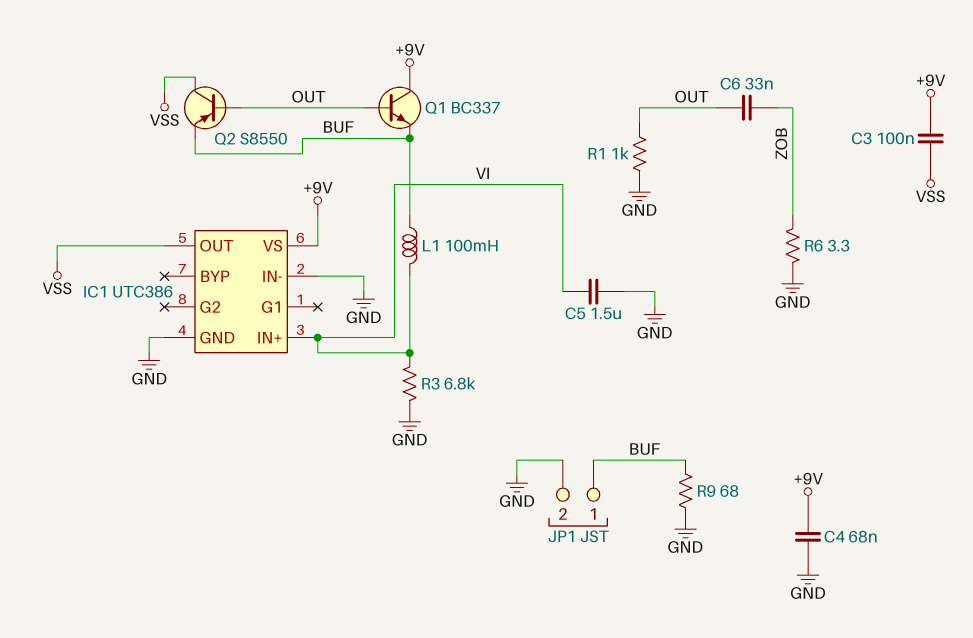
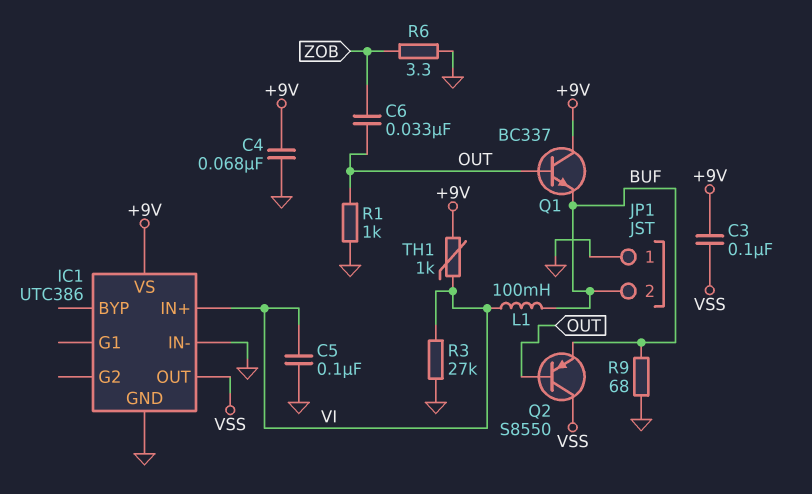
C5: 1.5uF (GND, VI) -> 100nF (GND, VI)
JP1 pin 1: BUF -> GND
JP1 pin 2: GND -> BUF
R3: 6.8k (GND, VI) -> 27k (GND, VI)
TH1: none -> 1k (+9V, VI)

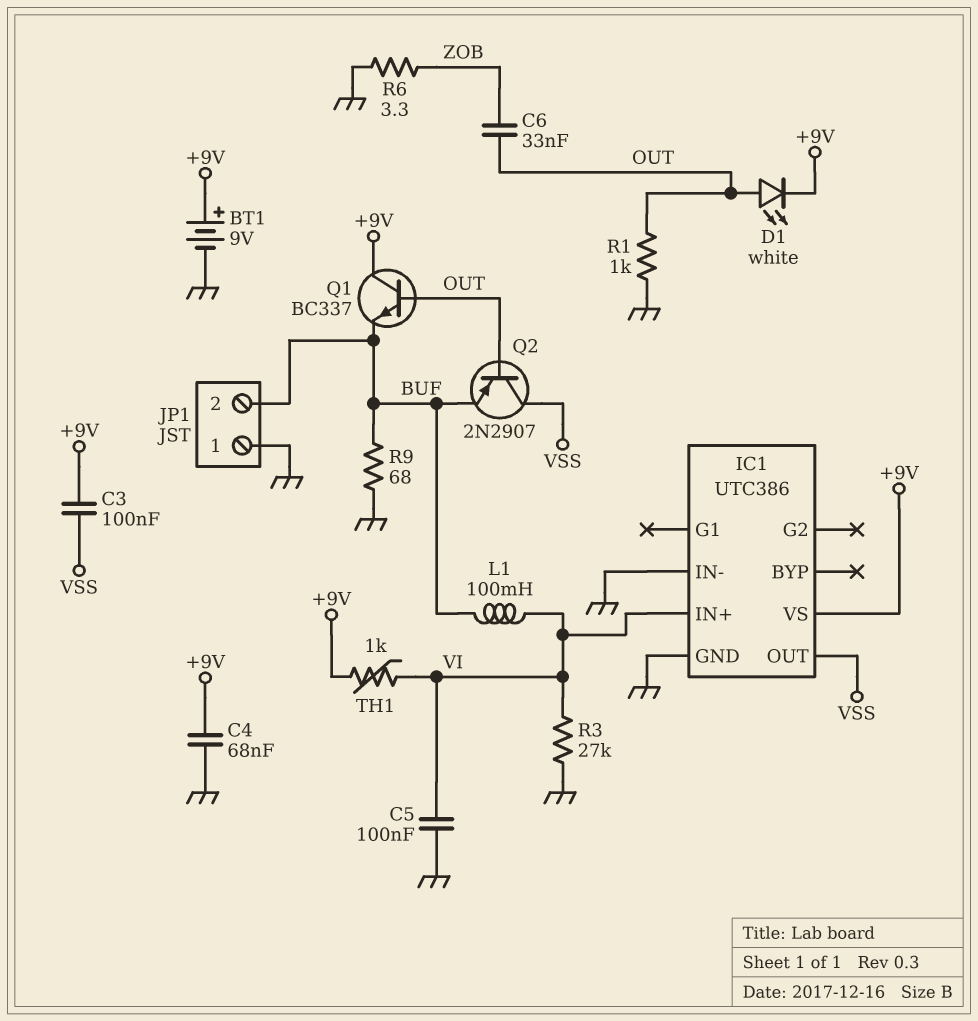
BT1: none -> 9V (plus +9V, minus GND)
D1: none -> LED white (A OUT, K +9V)
Q2: PNP S8550 (B OUT, C VSS, E BUF) -> PNP 2N2907 (B OUT, C VSS, E BUF)

